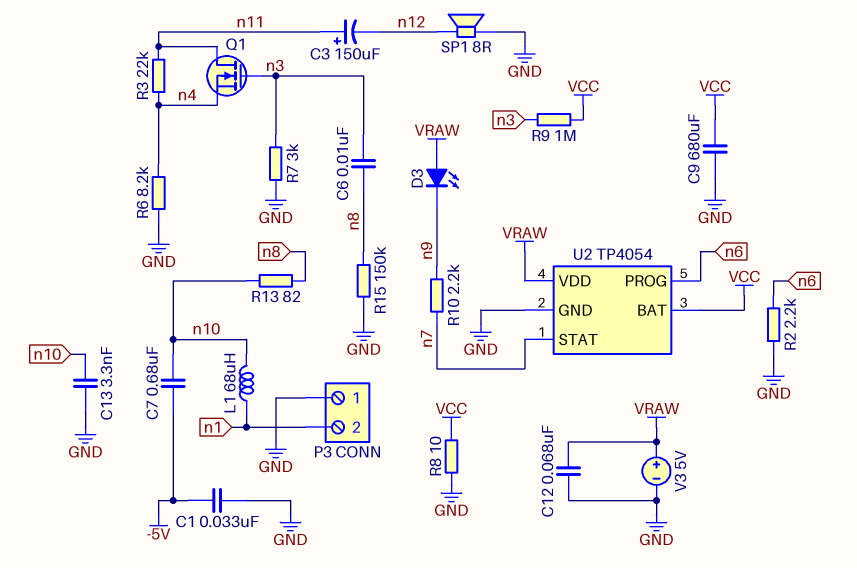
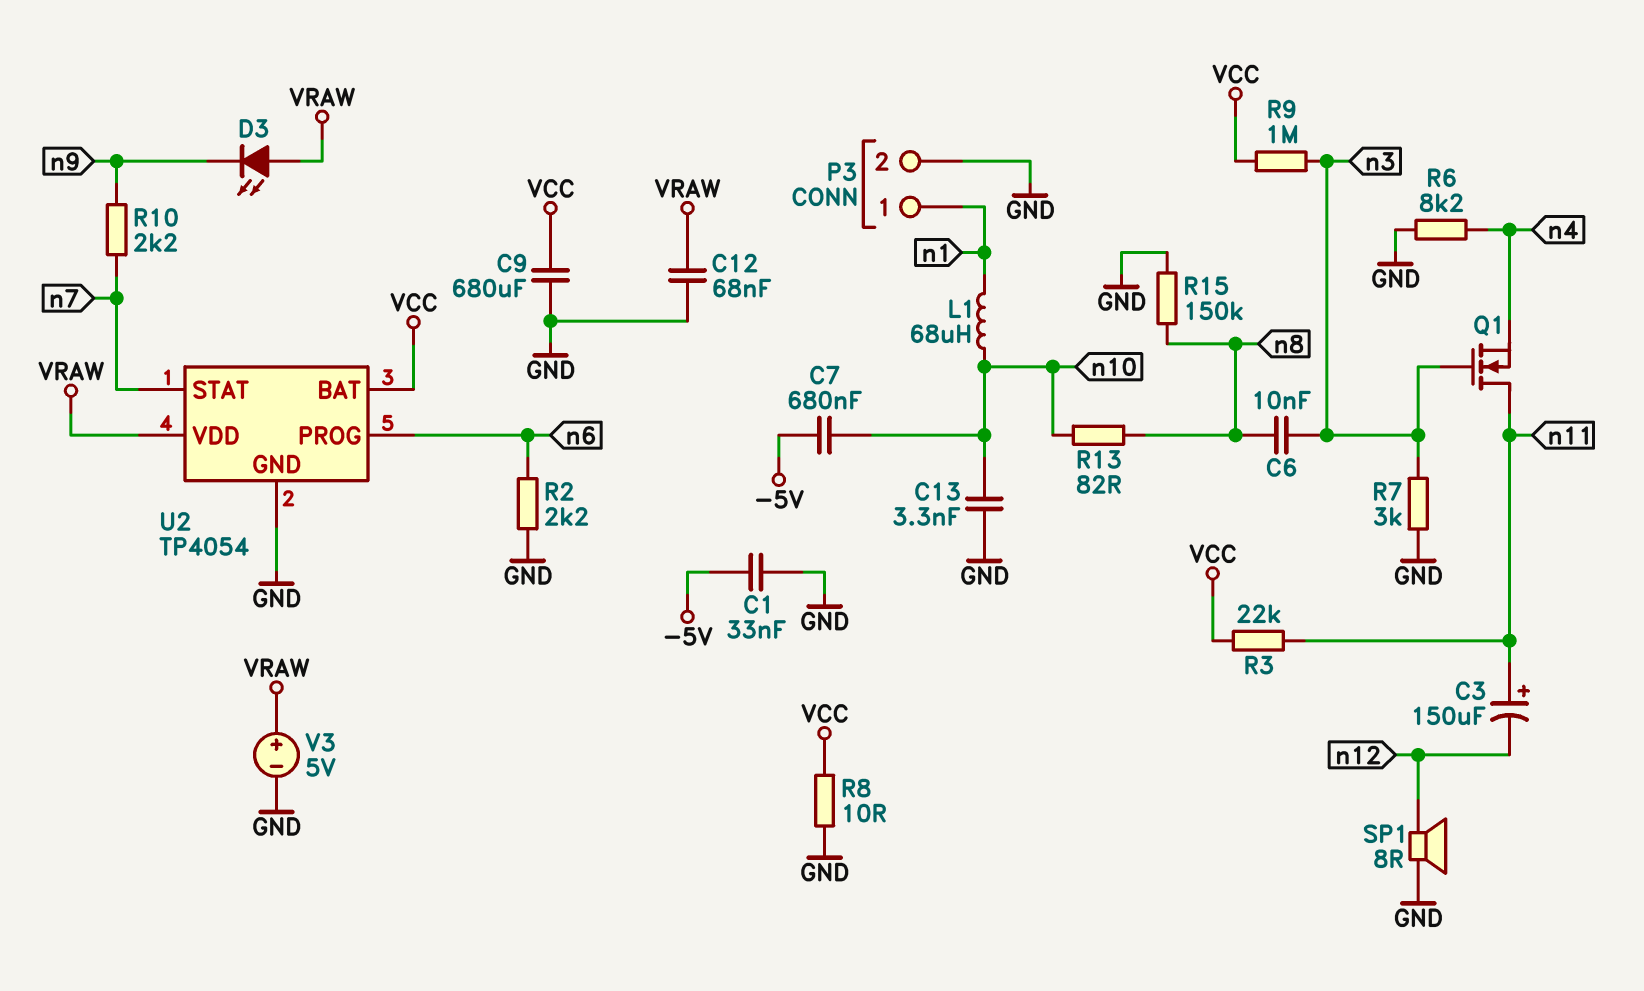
P3 pin 1: GND -> n1
P3 pin 2: n1 -> GND
R3: 22k (n4, n11) -> 22k (VCC, n11)

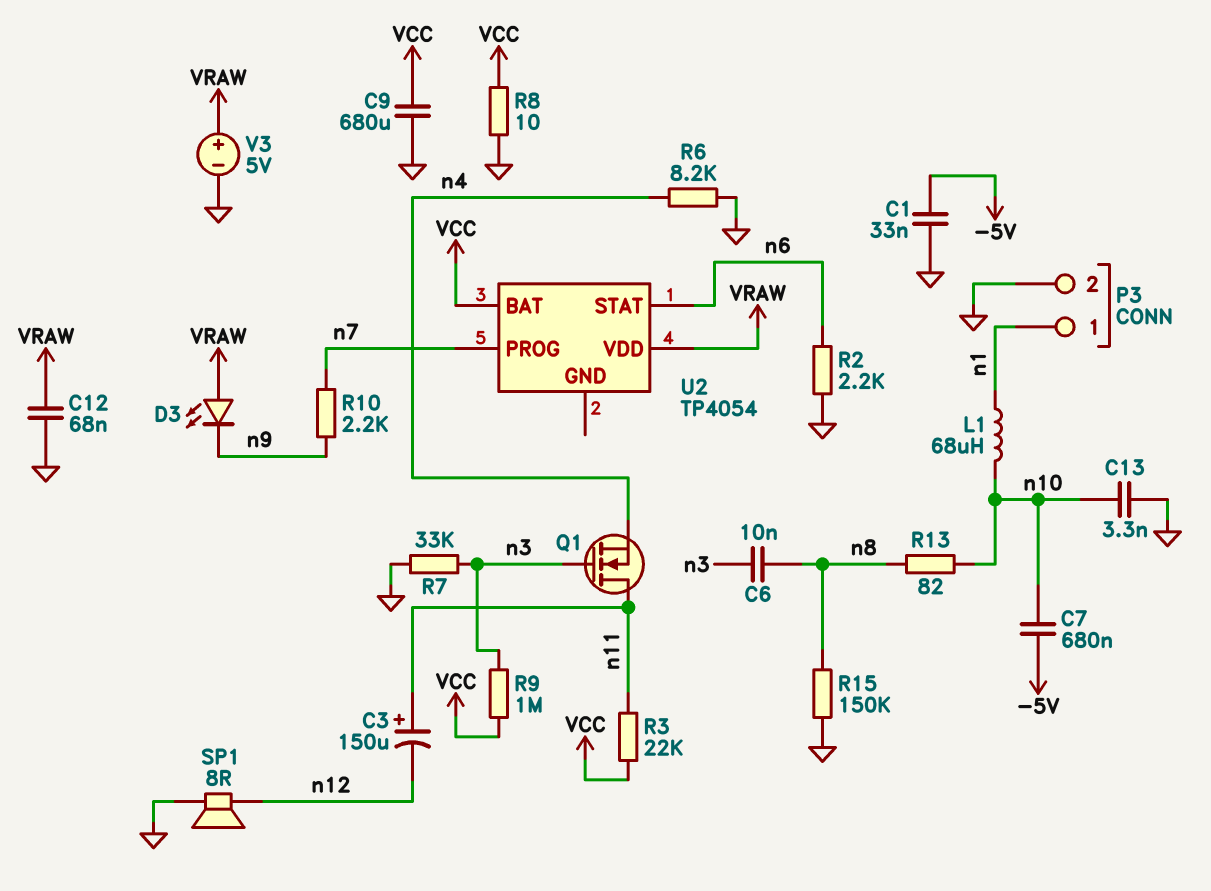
R7: 3k (GND, n3) -> 33k (GND, n3)
U2 pin GND: GND -> none
U2 pin PROG: n6 -> n7
U2 pin STAT: n7 -> n6

